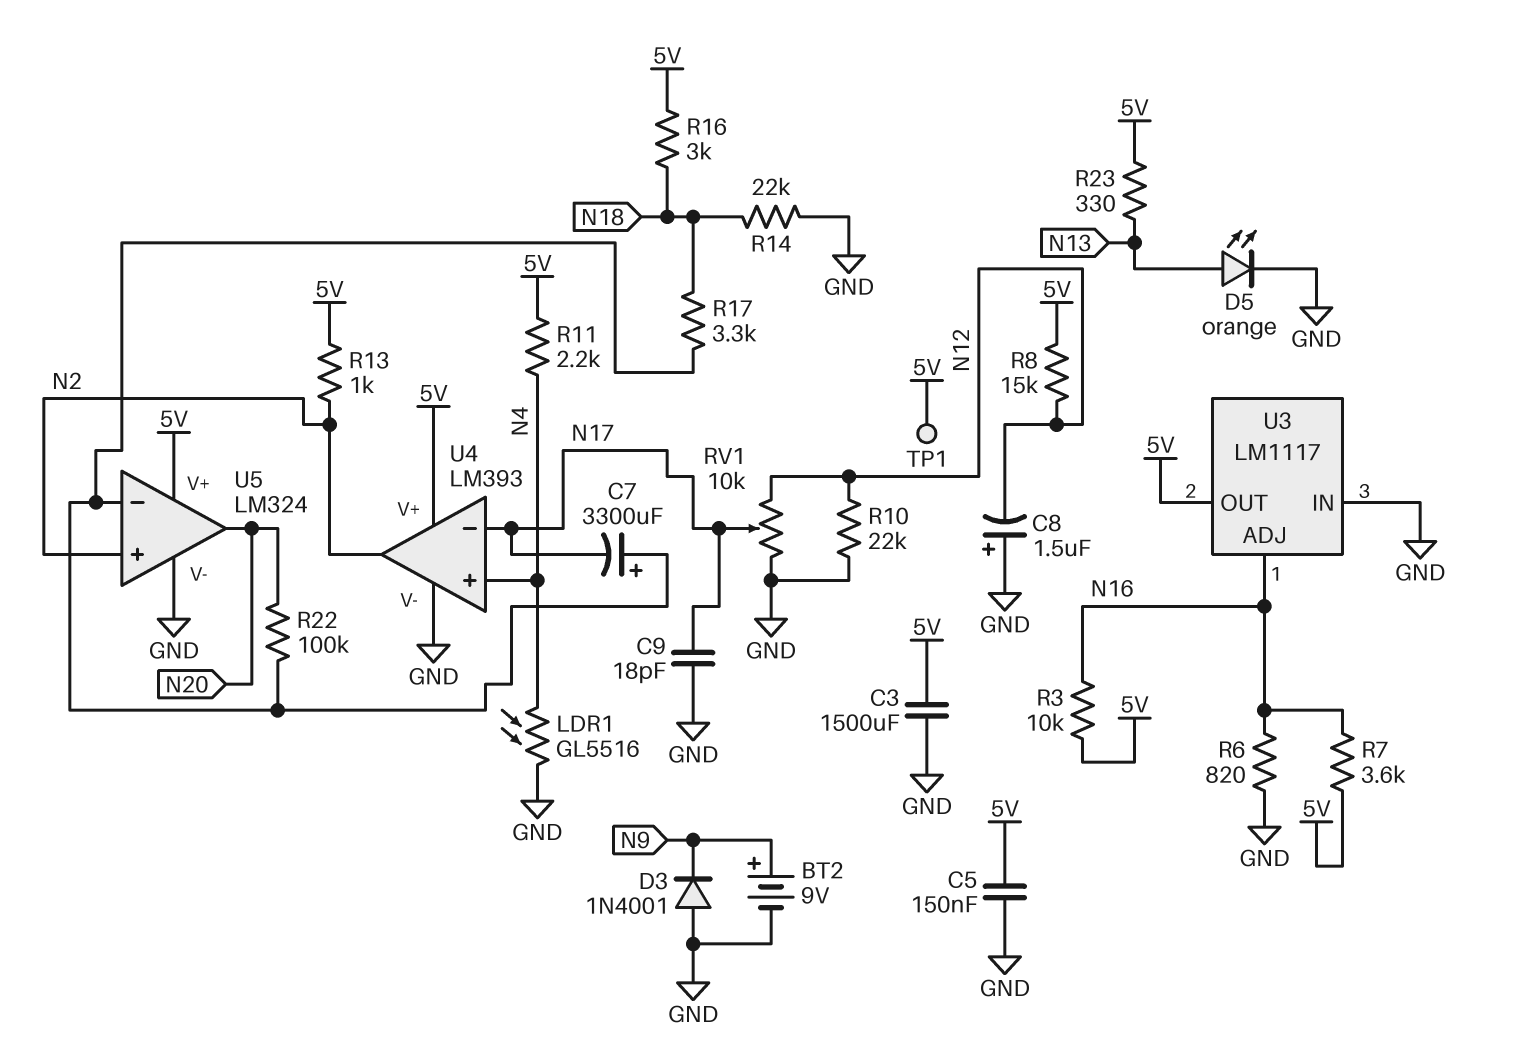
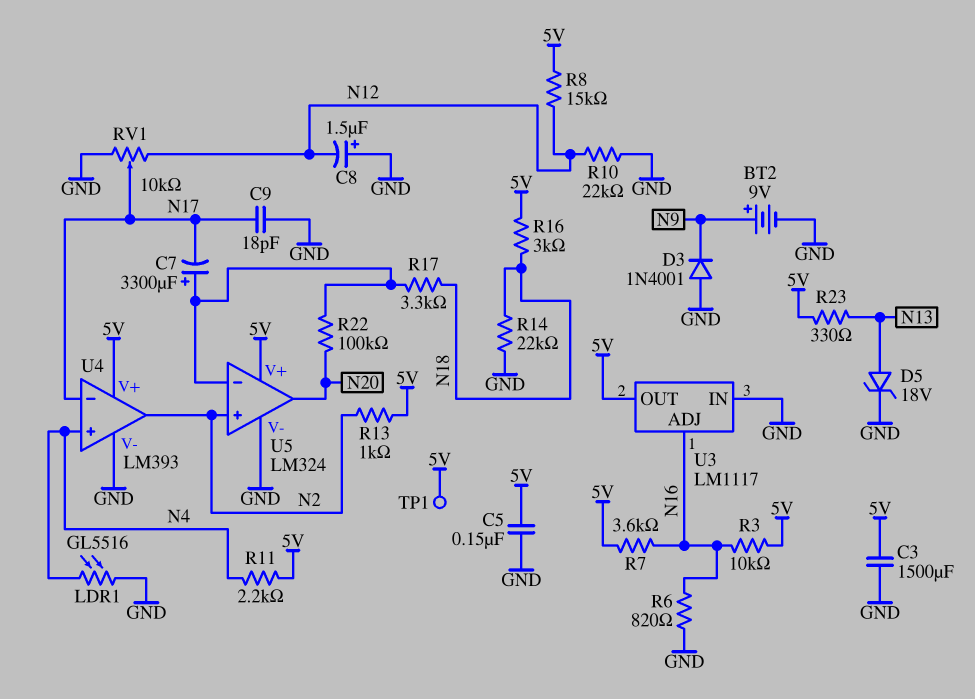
D5: LED orange (A N13, K GND) -> zener 18V (A N13, K GND)

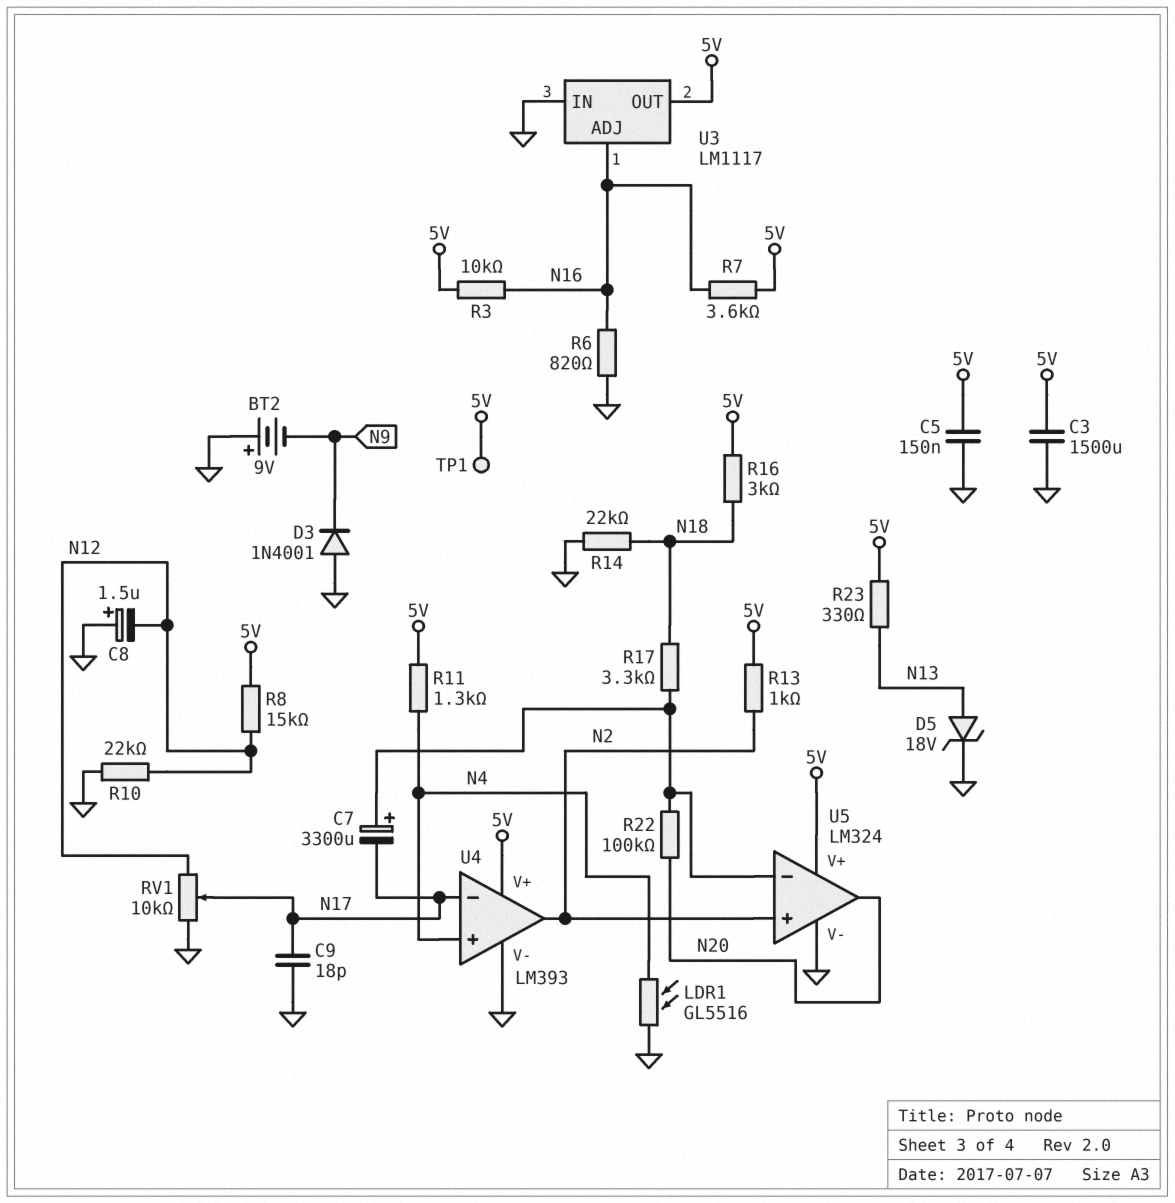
BT2: 9V (plus N9, minus GND) -> 9V (plus GND, minus N9)
R11: 2.2k (5V, N4) -> 1.3k (5V, N4)

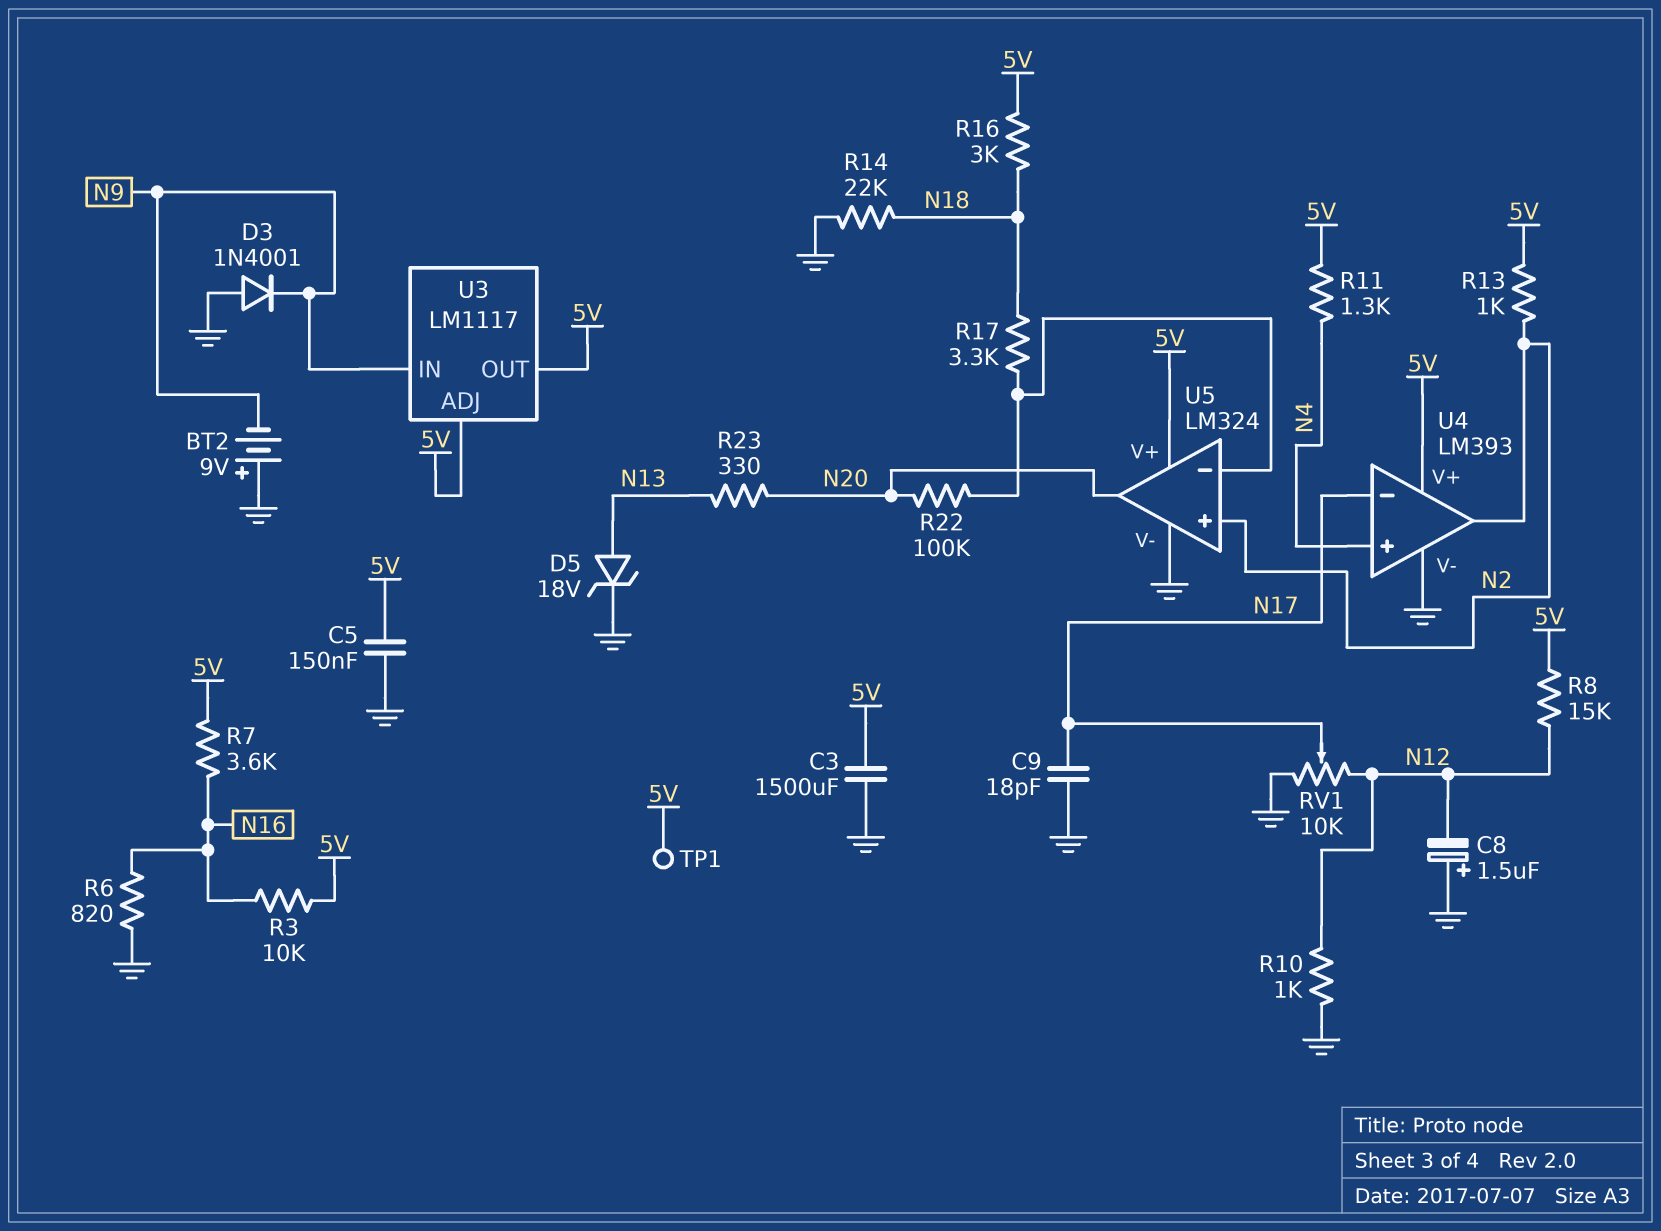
C7: 3300uF (plus U5/in-, minus N17) -> none
LDR1: GL5516 (GND, N4) -> none
R10: 22k (GND, N12) -> 1k (GND, N12)
R23: 330 (5V, N13) -> 330 (N13, N20)
U3 pin ADJ: N16 -> 5V
U3 pin IN: GND -> N9

